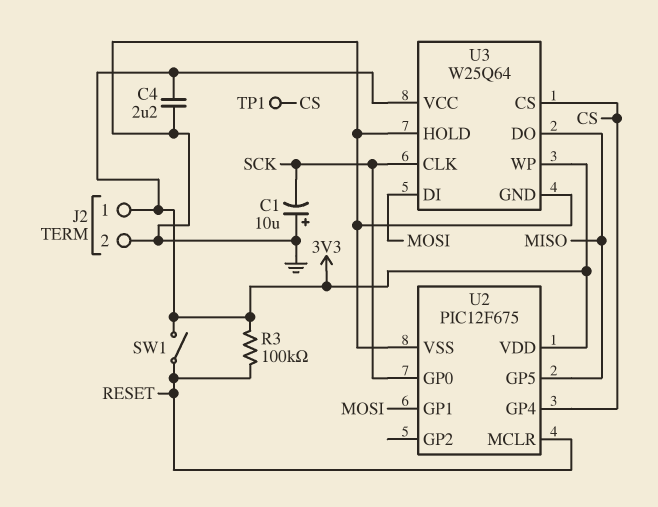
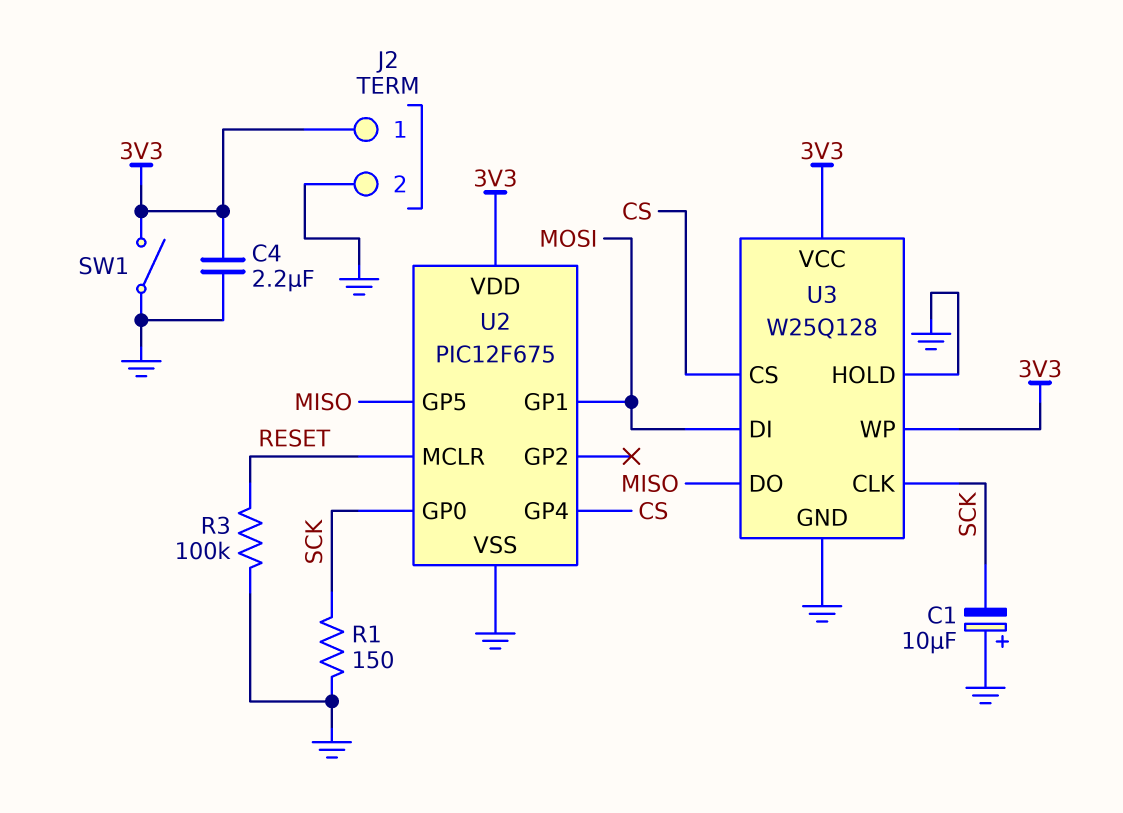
R1: none -> 150 (GND, SCK)
R3: 100k (3V3, RESET) -> 100k (GND, RESET)
SW1: switch (3V3, RESET) -> switch (3V3, GND)
TP1: test point (CS) -> none
U3: W25Q64 -> W25Q128

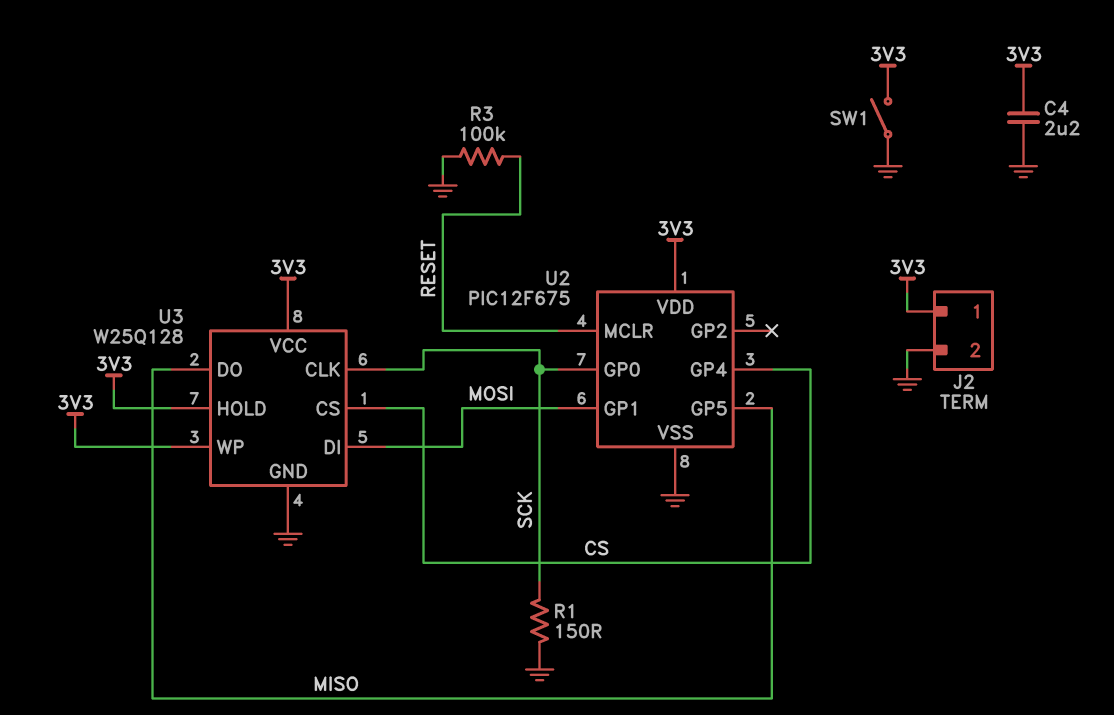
C1: 10uF (plus GND, minus SCK) -> none
U3 pin HOLD: GND -> 3V3

